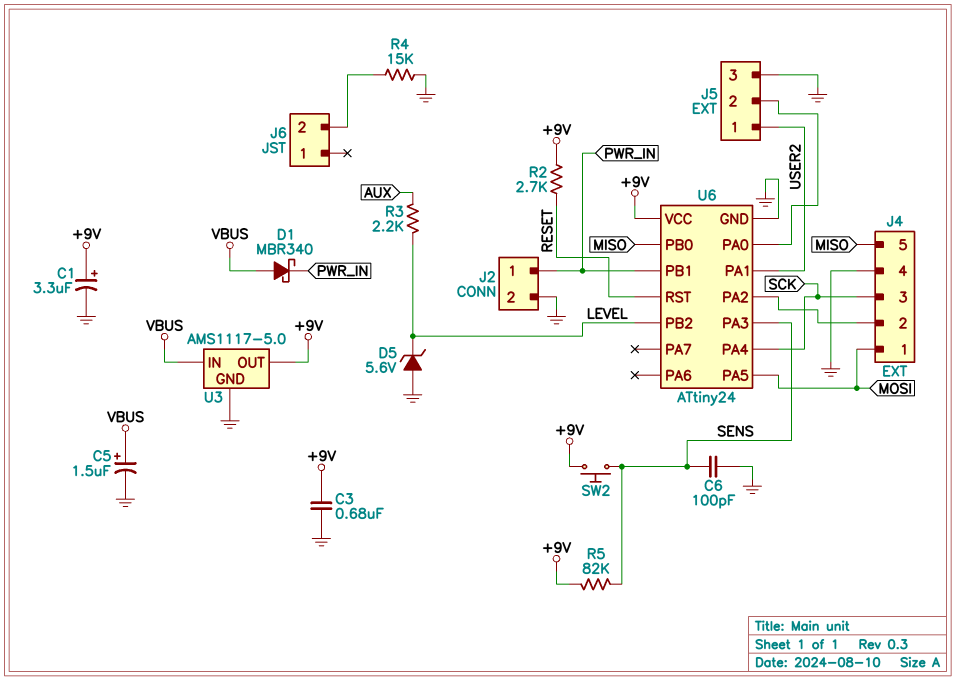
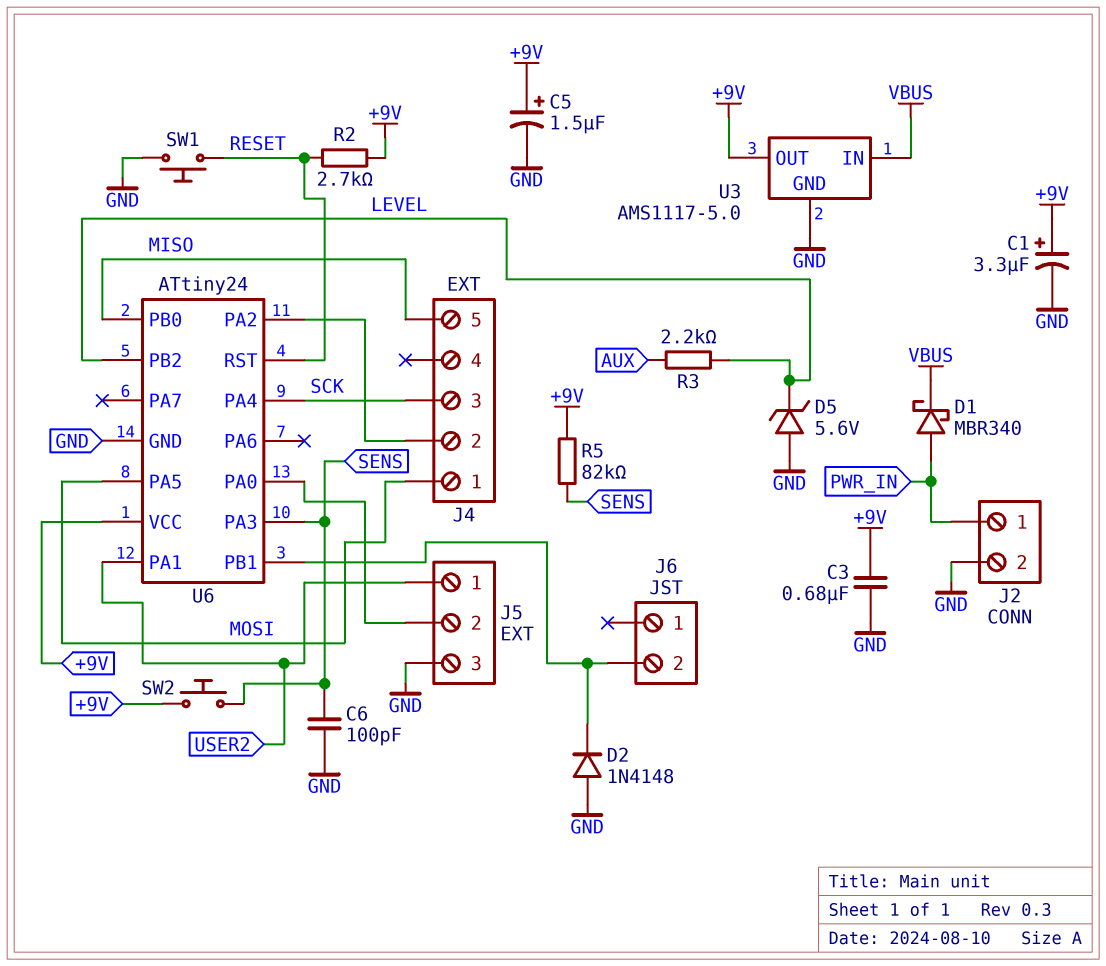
C5: 1.5uF (plus VBUS, minus GND) -> 1.5uF (plus +9V, minus GND)
D1: schottky MBR340 (A VBUS, K PWR_IN) -> schottky MBR340 (A PWR_IN, K VBUS)
D2: none -> diode 1N4148 (A GND, K J6/2)
J4 pin 4: GND -> none
R4: 15k (GND, J6/2) -> none
SW1: none -> button (GND, RESET)
U6 pin PB1: PWR_IN -> J6/2

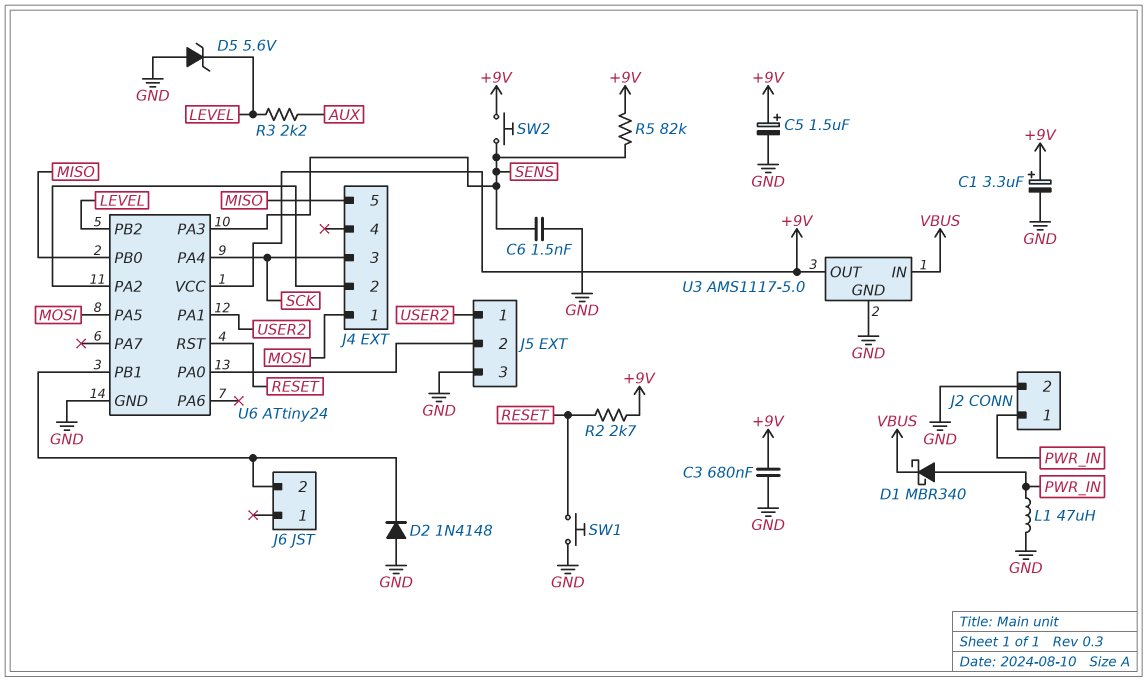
C6: 100pF (GND, SENS) -> 1.5nF (GND, SENS)
L1: none -> 47uH (GND, PWR_IN)

